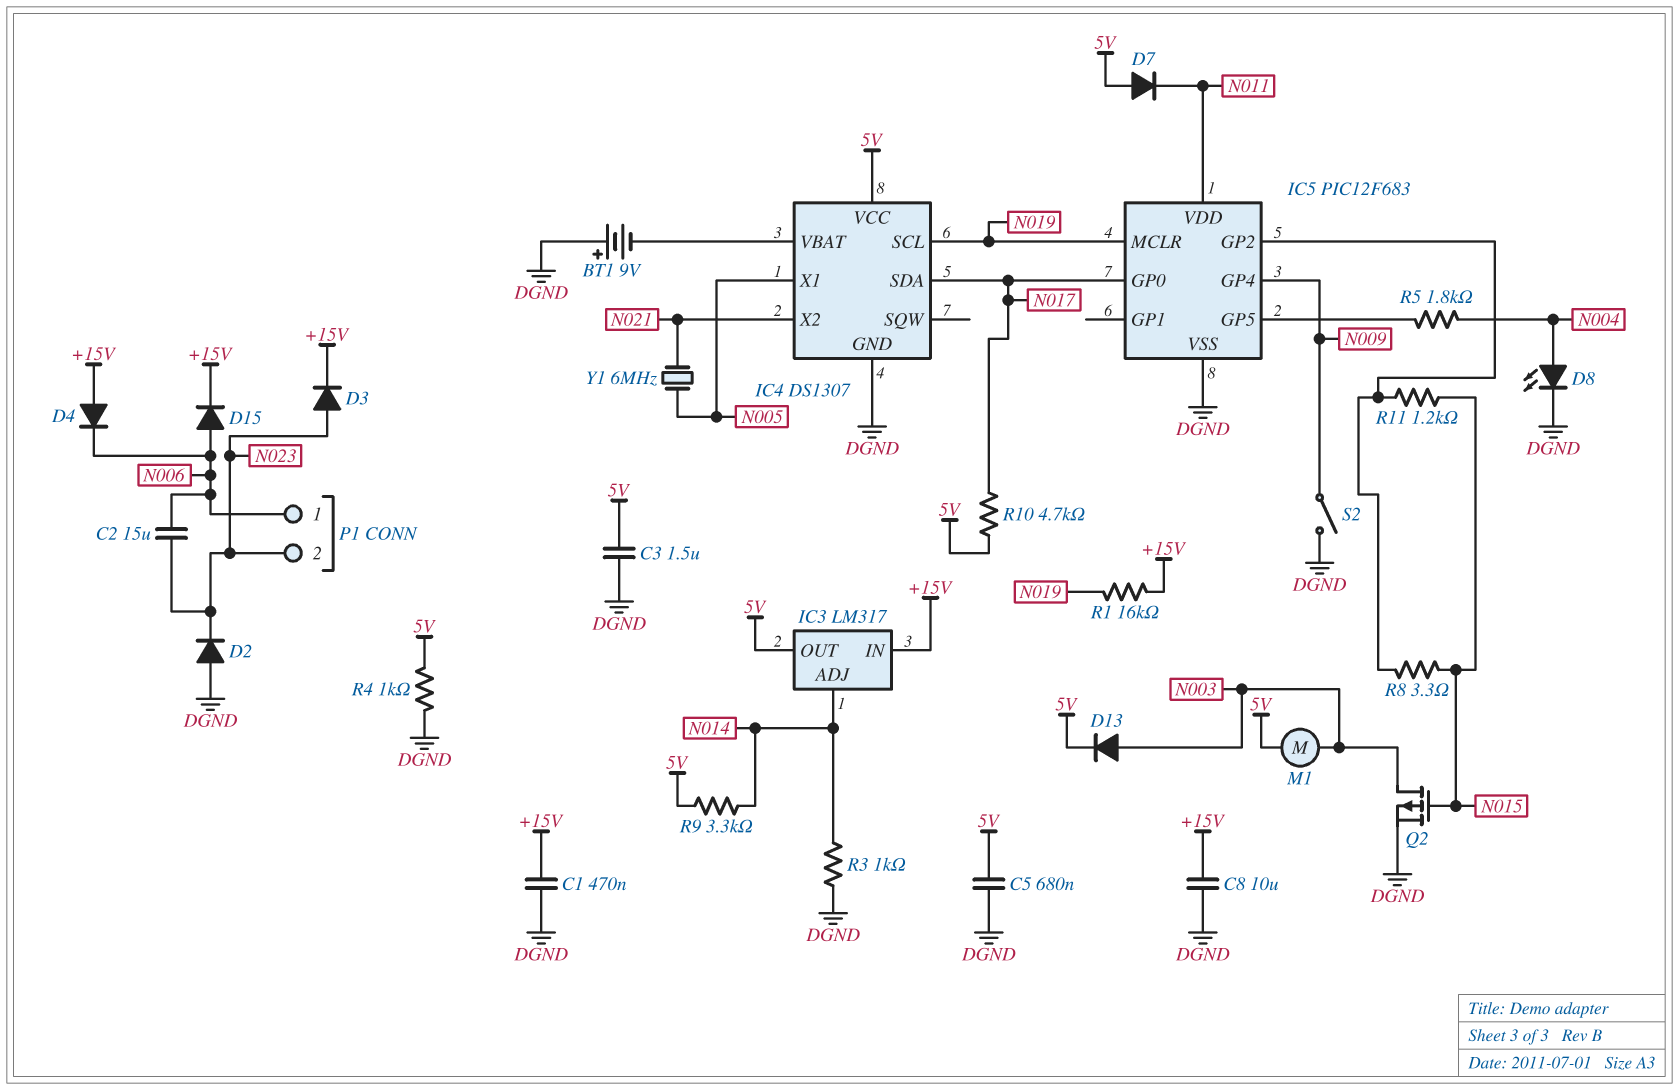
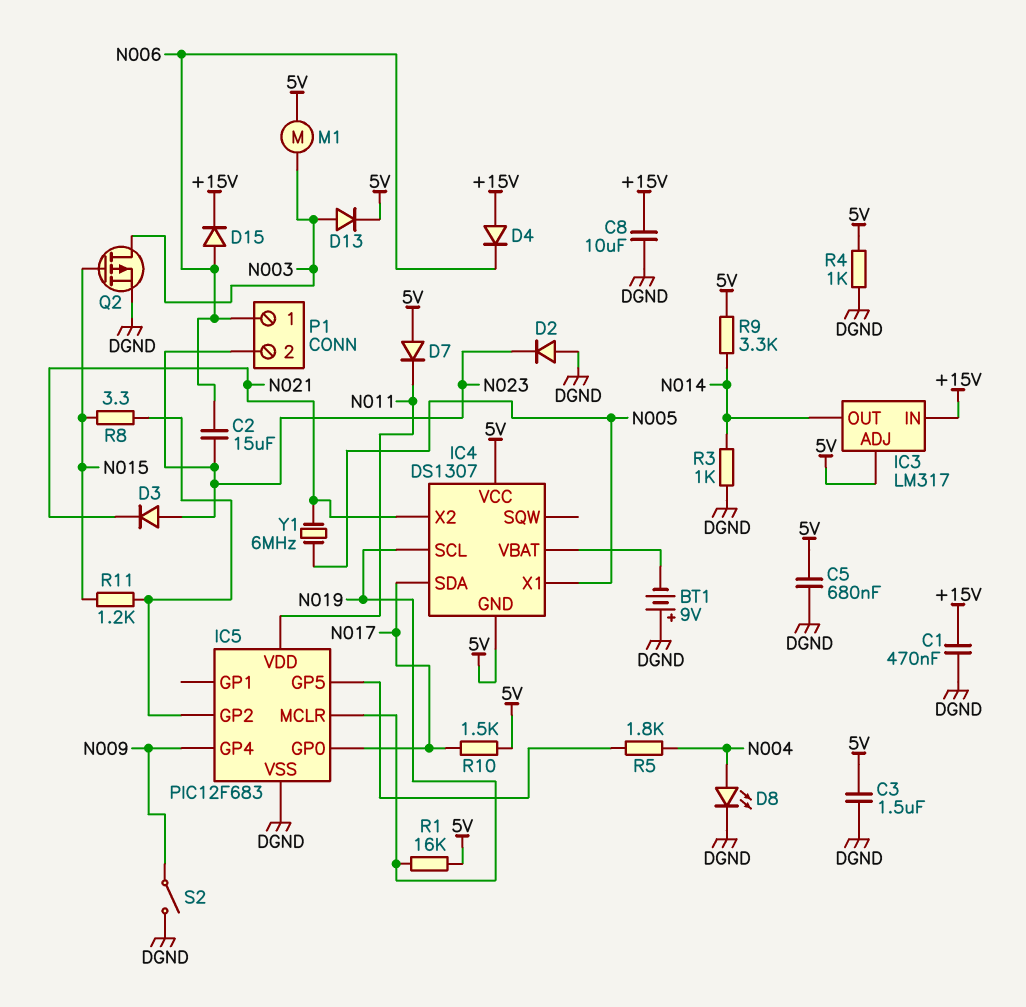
D3: diode (A N023, K +15V) -> diode (A N023, K N021)
IC3 pin ADJ: N014 -> 5V
IC3 pin OUT: 5V -> N014
IC4 pin GND: DGND -> 5V
R1: 16k (+15V, N019) -> 16k (5V, N019)
R10: 4.7k (5V, N017) -> 1.5k (5V, N017)

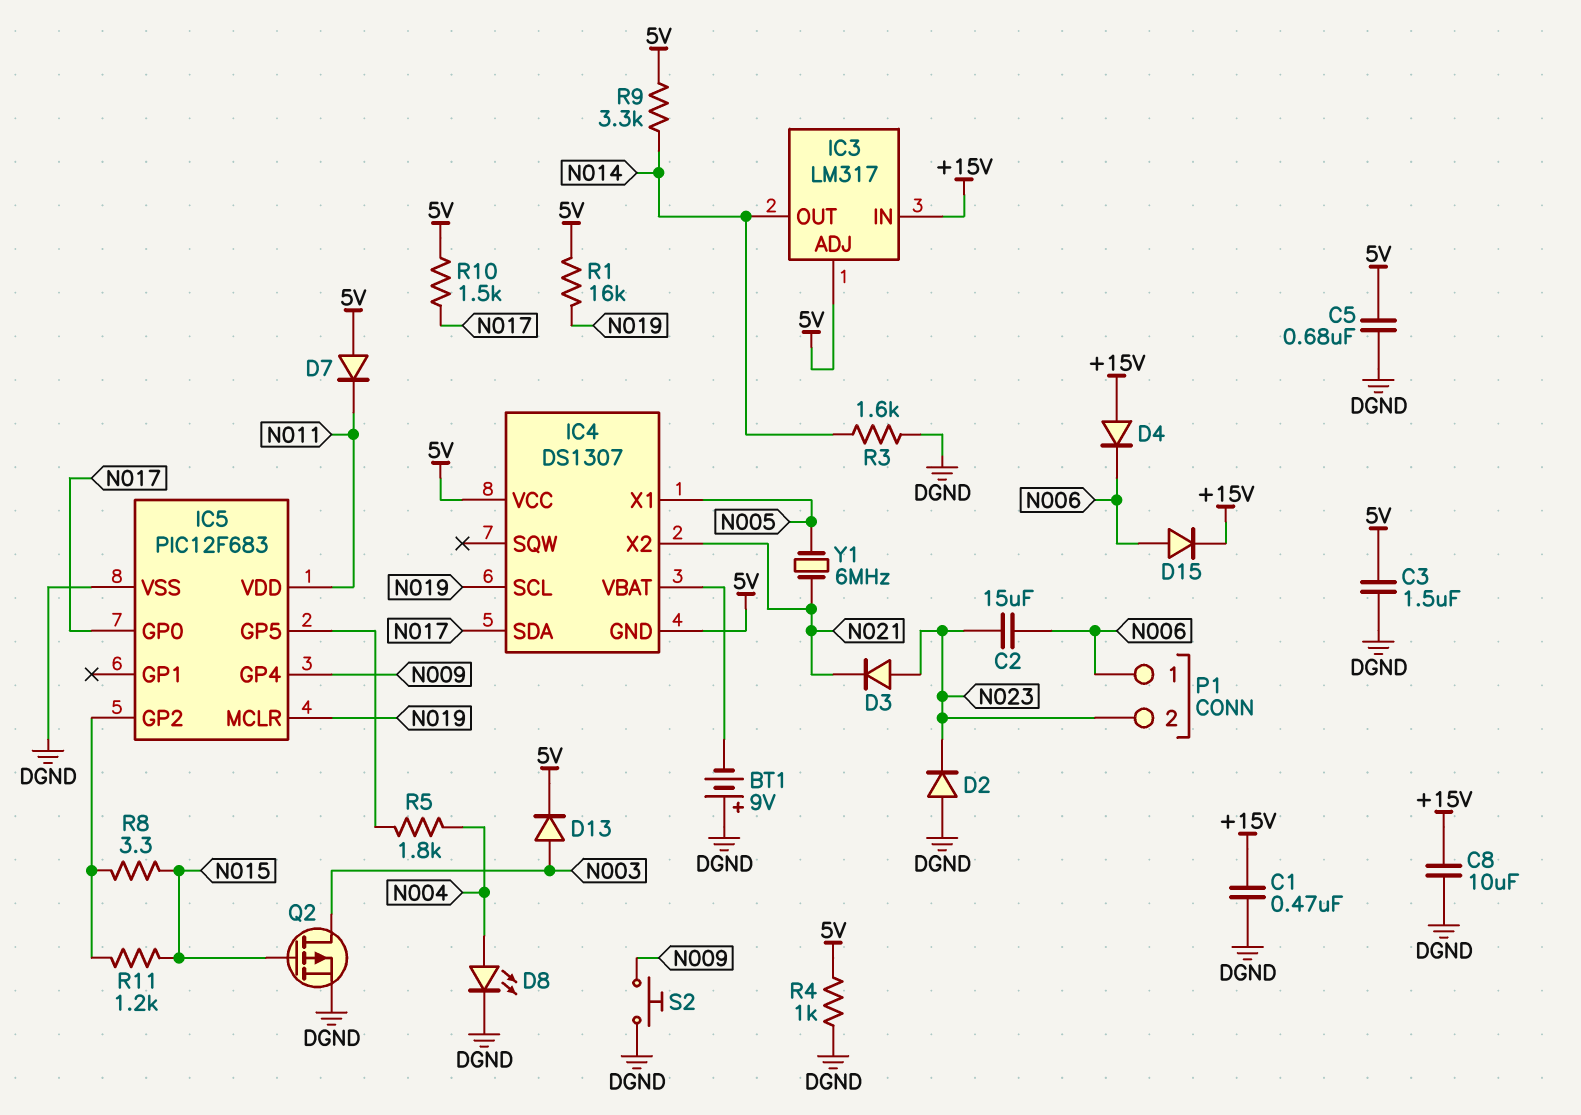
M1: motor (5V, N003) -> none
R3: 1k (DGND, N014) -> 1.6k (DGND, N014)
S2: switch (DGND, N009) -> button (DGND, N009)

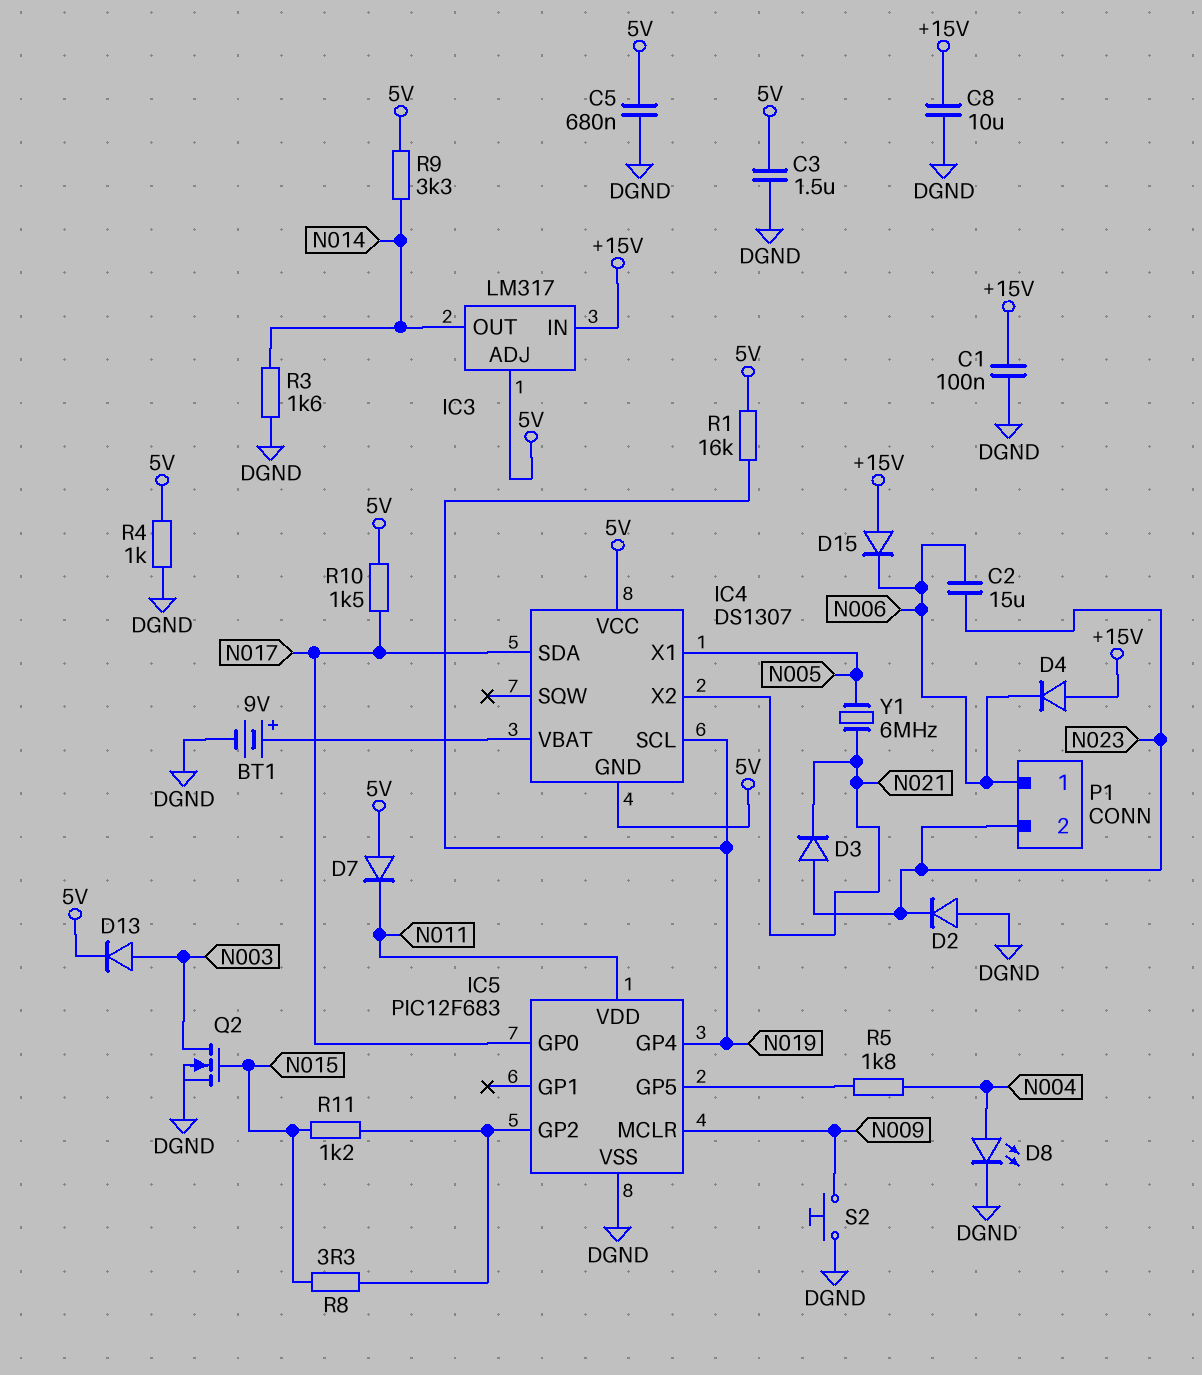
BT1: 9V (plus DGND, minus IC4/VBAT) -> 9V (plus IC4/VBAT, minus DGND)
C1: 470nF (+15V, DGND) -> 100nF (+15V, DGND)
D15: diode (A N006, K +15V) -> diode (A +15V, K N006)
IC5 pin GP4: N009 -> N019
IC5 pin MCLR: N019 -> N009
Q2: PMOS (G N015, D N003, S DGND) -> NMOS (G N015, D N003, S DGND)

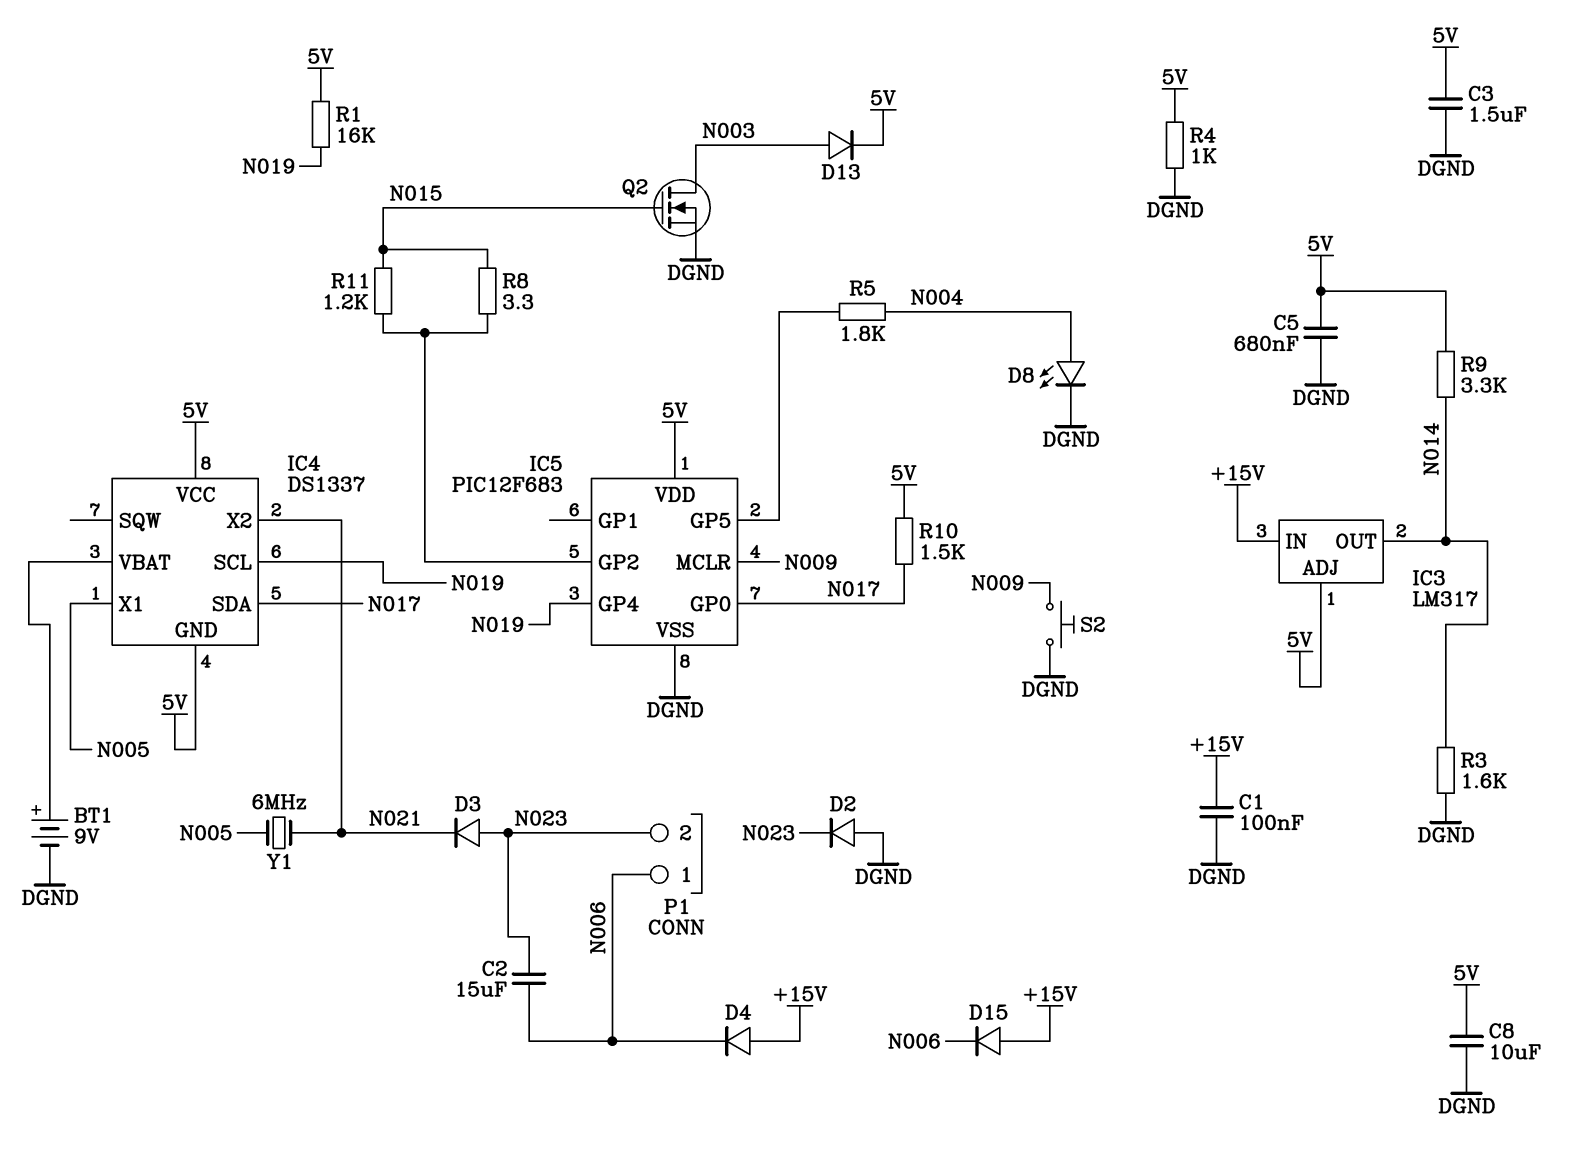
C8: 10uF (+15V, DGND) -> 10uF (5V, DGND)
D7: diode (A 5V, K N011) -> none
IC4: DS1307 -> DS1337
IC5 pin VDD: N011 -> 5V

